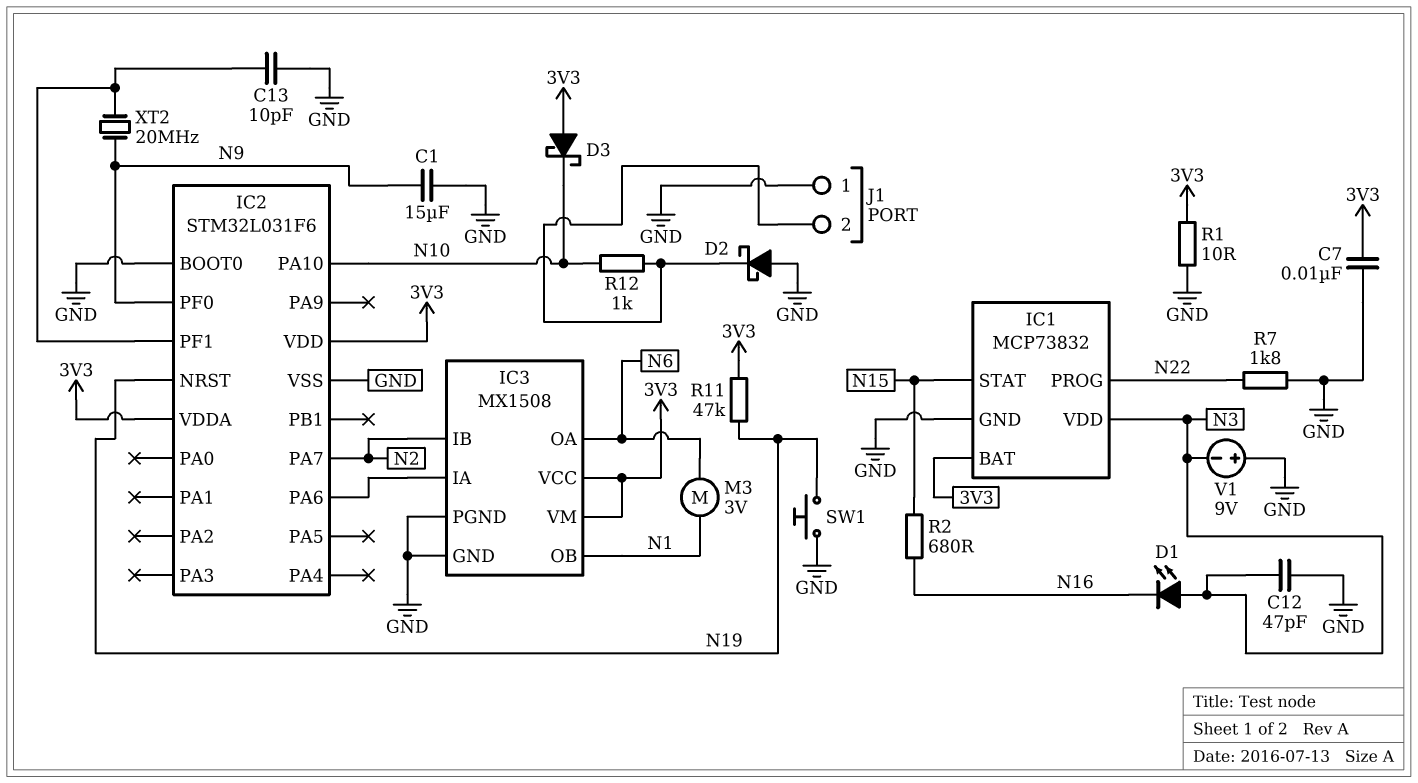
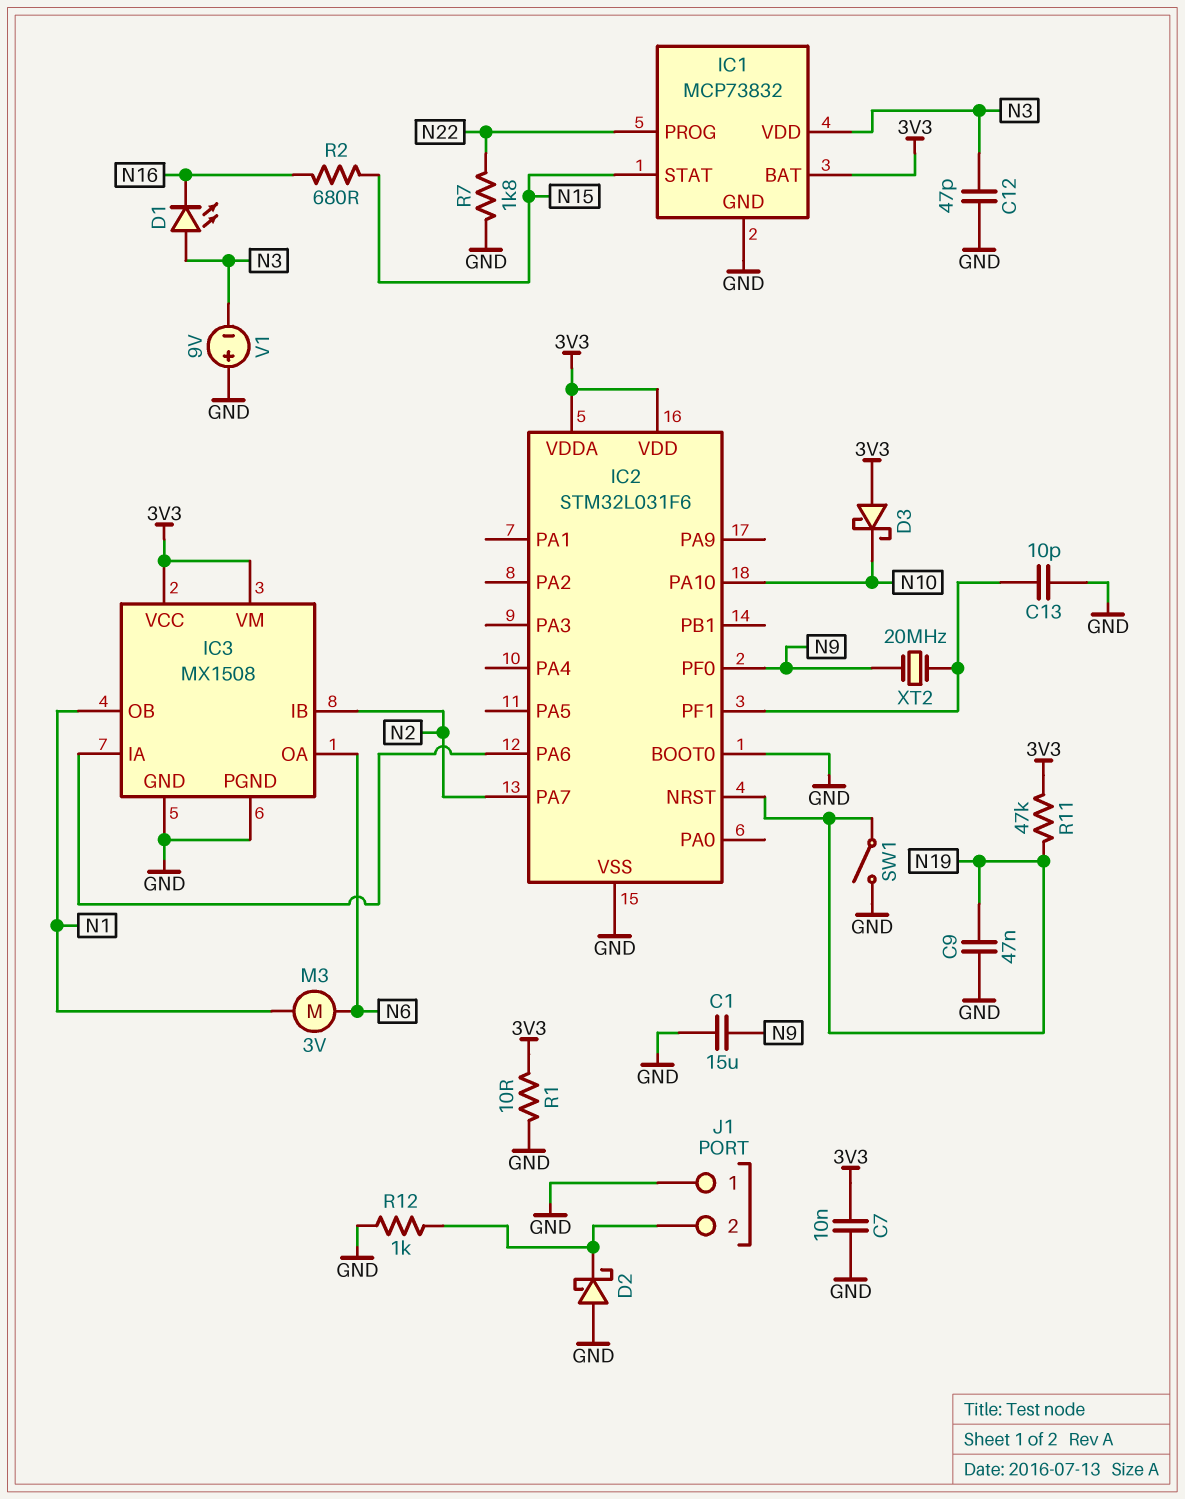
C9: none -> 47nF (GND, N19)
R12: 1k (J1/2, N10) -> 1k (GND, J1/2)
SW1: button (GND, N19) -> switch (GND, N19)

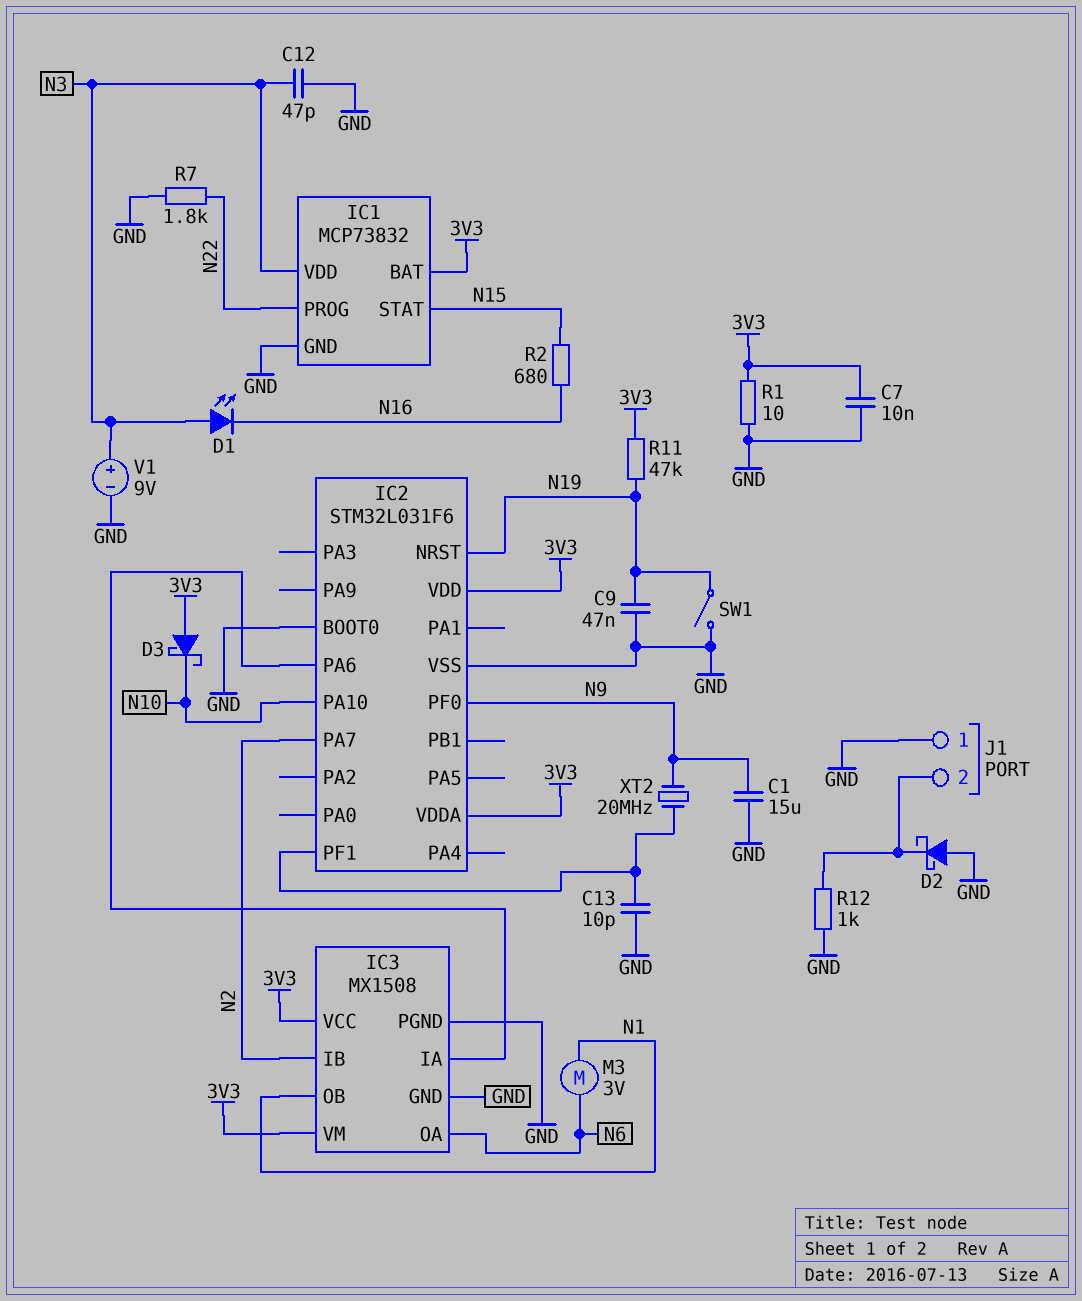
V1: 9V (plus GND, minus N3) -> 9V (plus N3, minus GND)

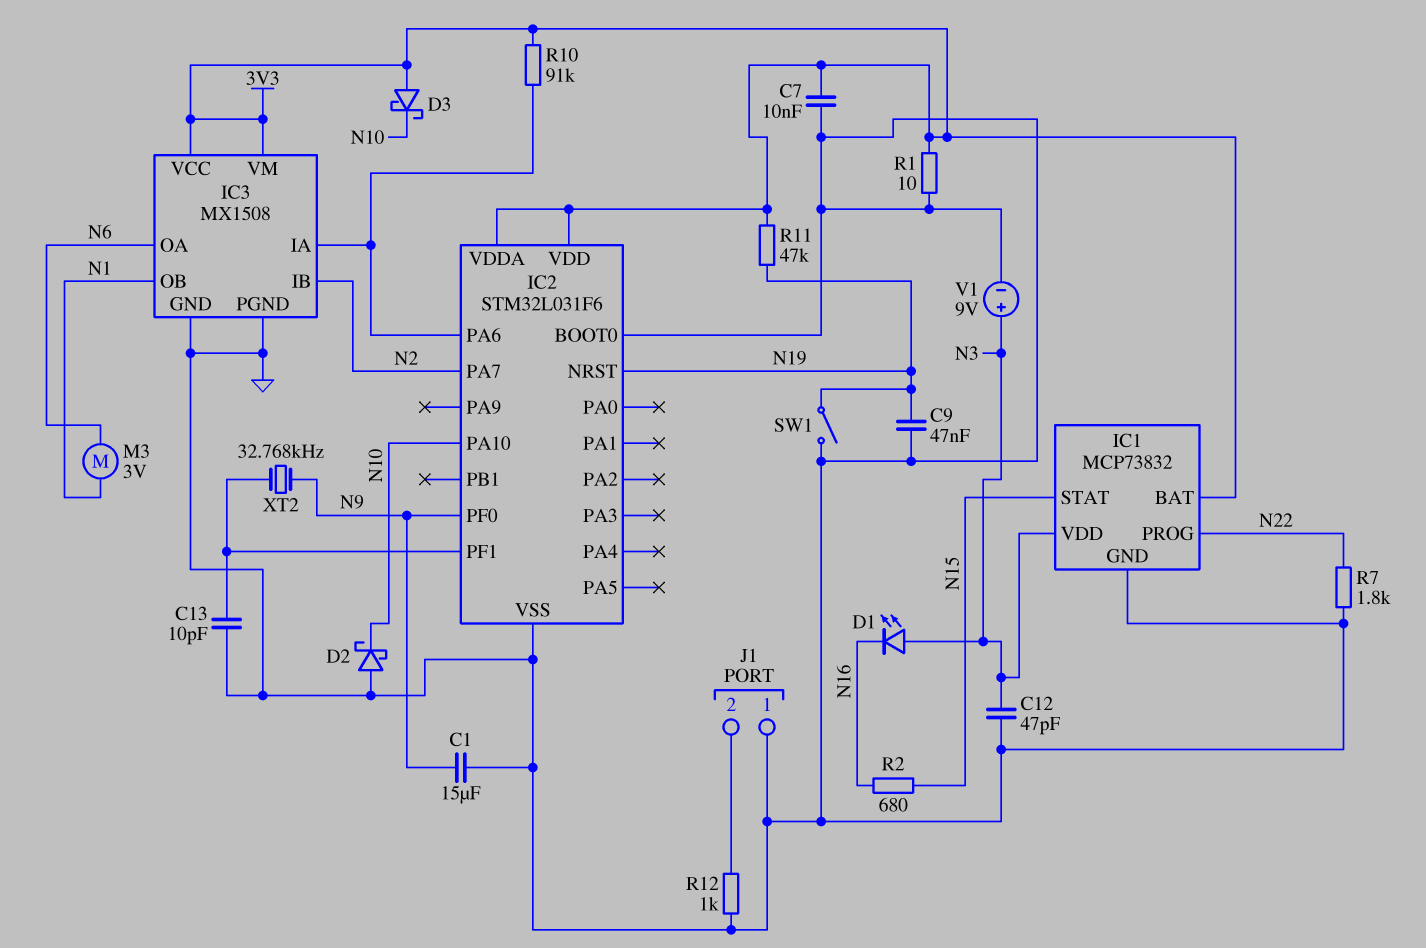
D2: schottky (A GND, K J1/2) -> schottky (A GND, K N10)
R10: none -> 91k (3V3, IC2/PA6)
XT2: 20MHz (IC2/PF1, N9) -> 32.768kHz (IC2/PF1, N9)

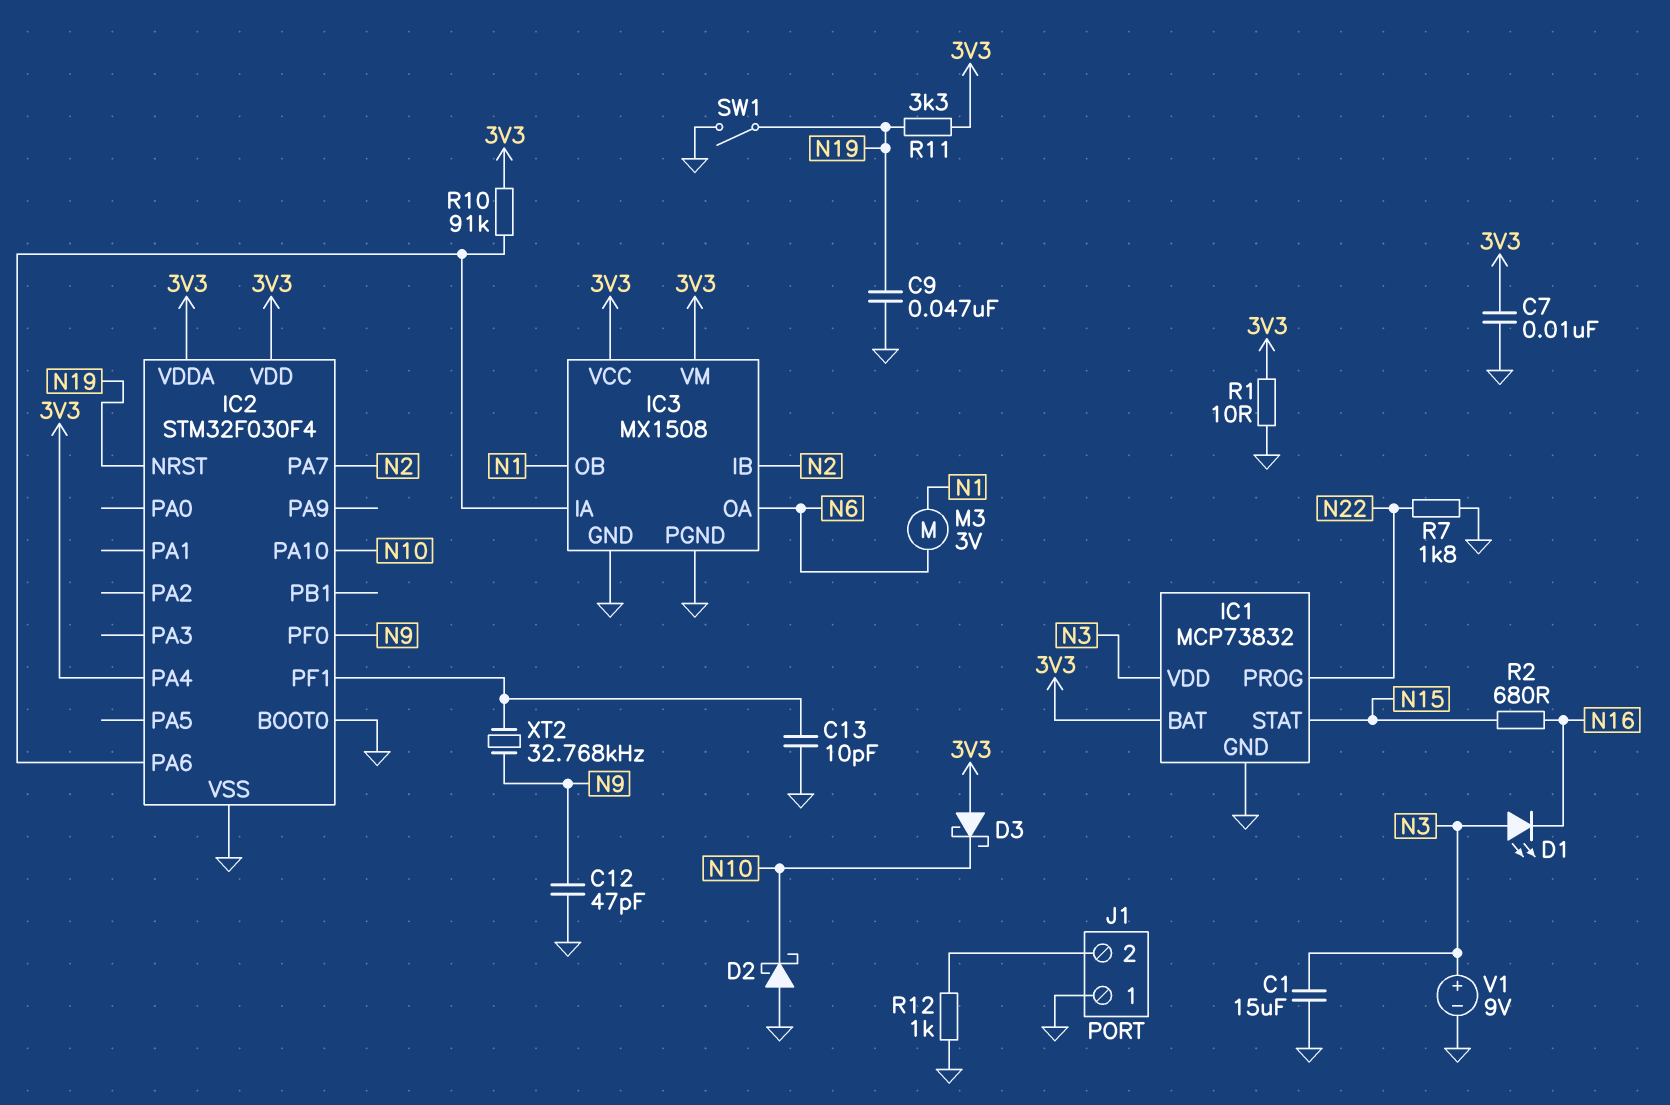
C1: 15uF (GND, N9) -> 15uF (GND, N3)
C12: 47pF (GND, N3) -> 47pF (GND, N9)
IC2: STM32L031F6 -> STM32F030F4
IC2 pin PA4: none -> 3V3
R11: 47k (3V3, N19) -> 3.3k (3V3, N19)

